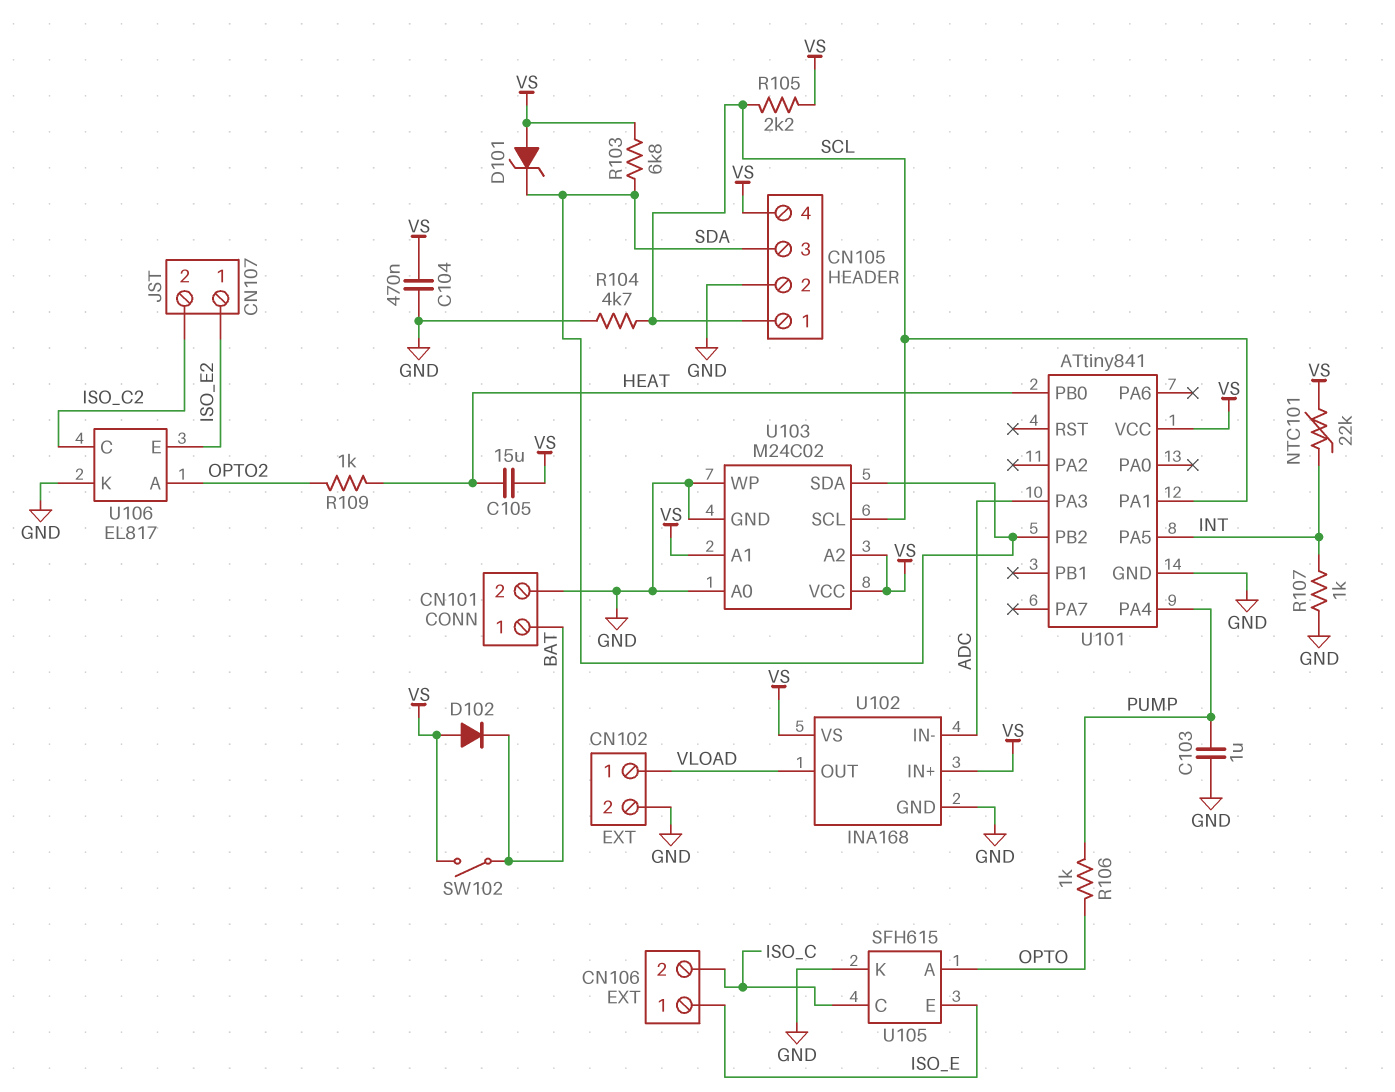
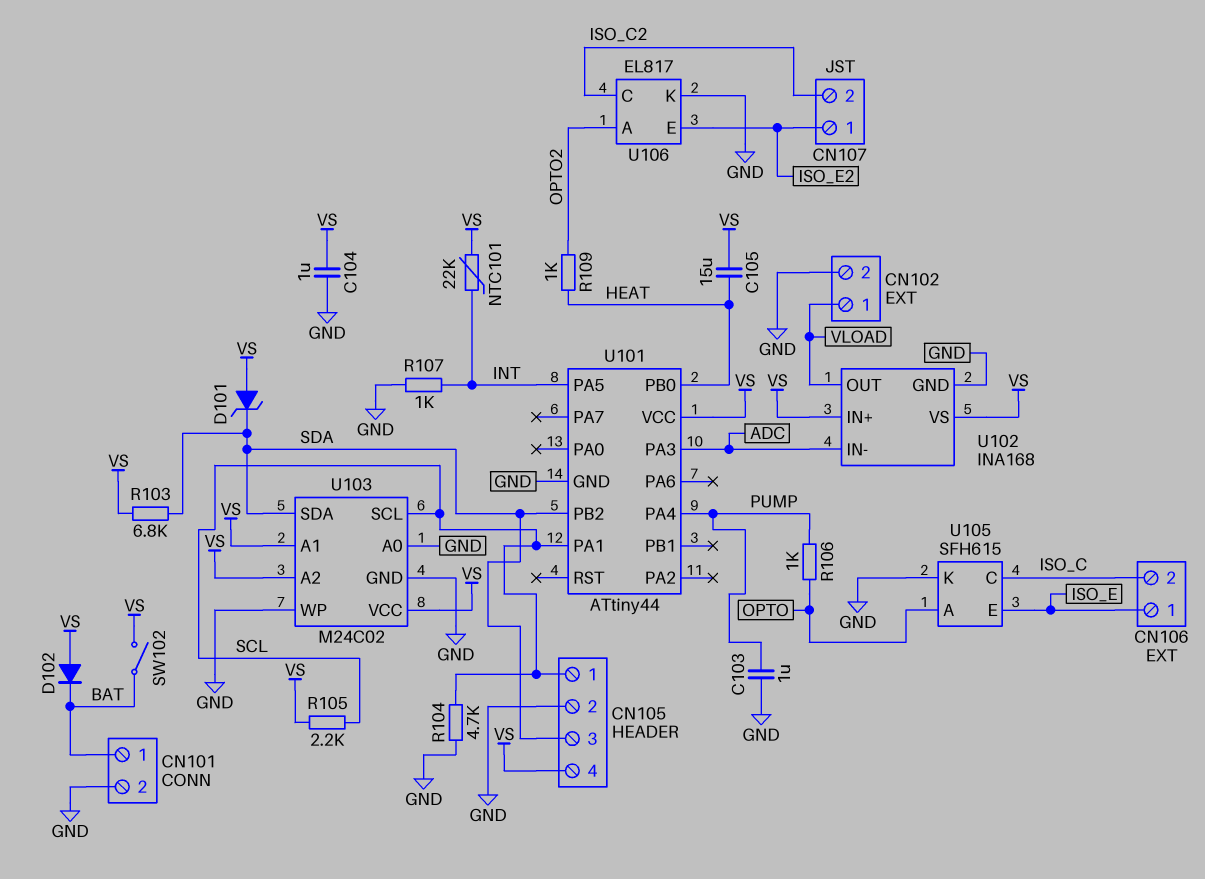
C104: 470nF (GND, VS) -> 1uF (GND, VS)
U101: ATtiny841 -> ATtiny44

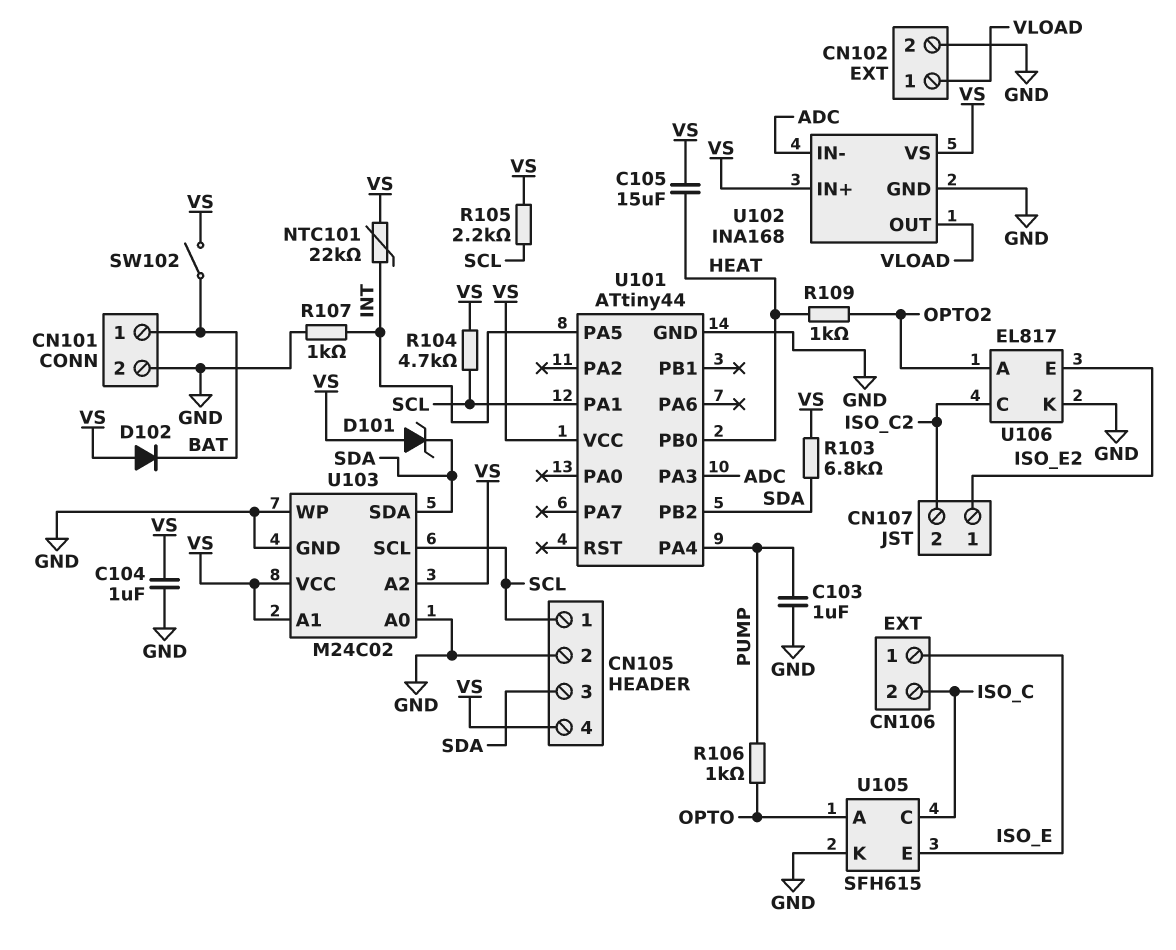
R104: 4.7k (GND, SCL) -> 4.7k (SCL, VS)

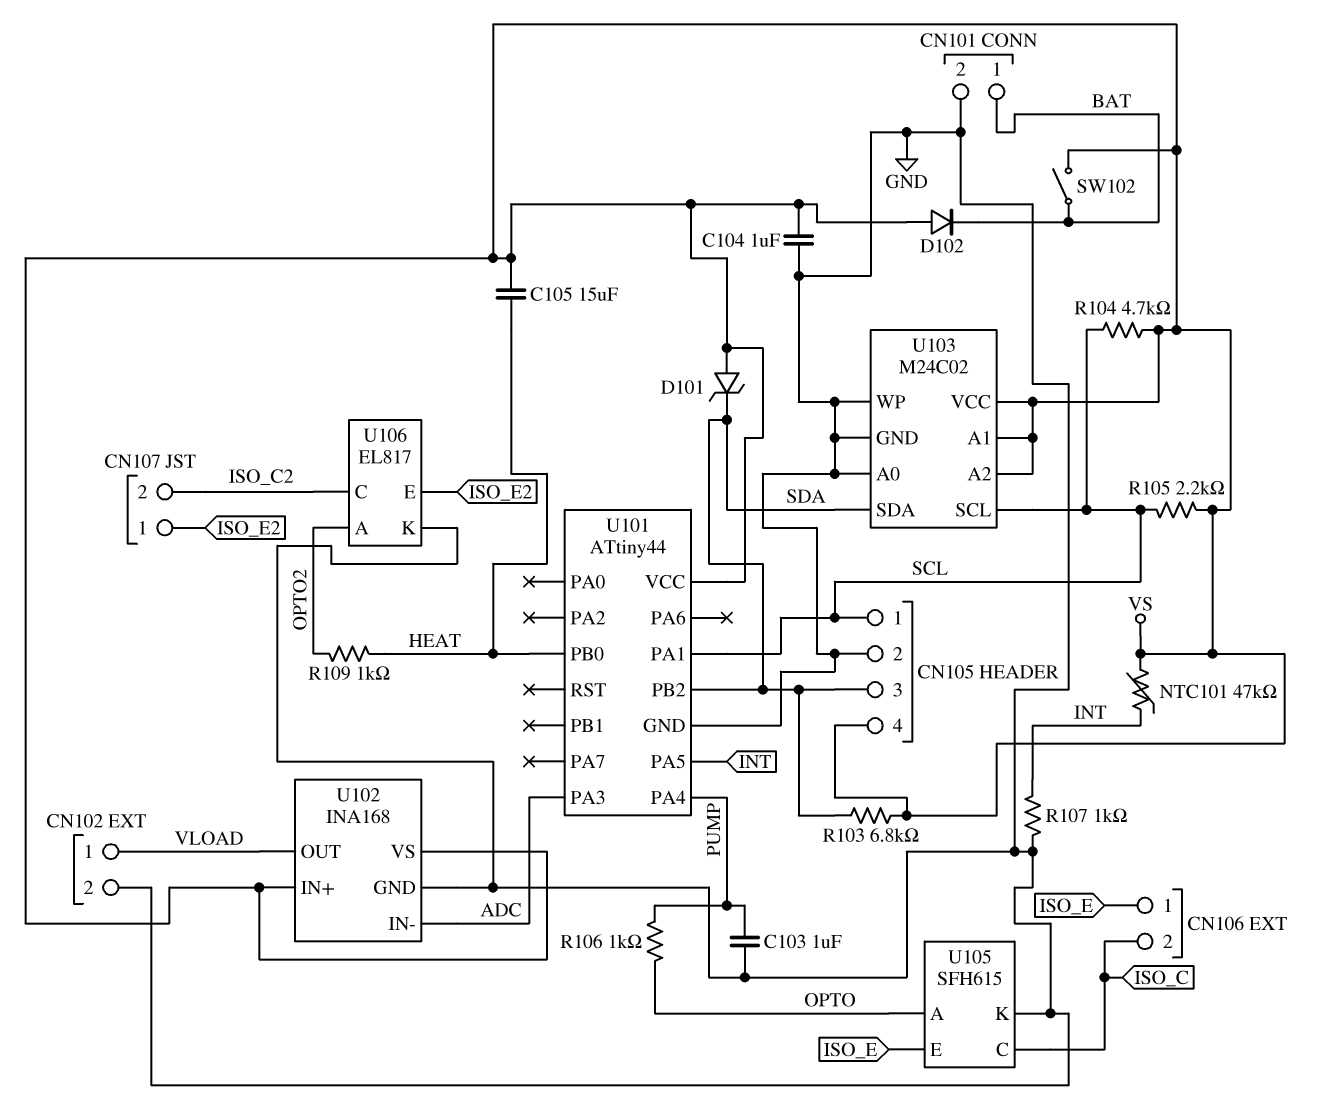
NTC101: 22k (INT, VS) -> 47k (INT, VS)

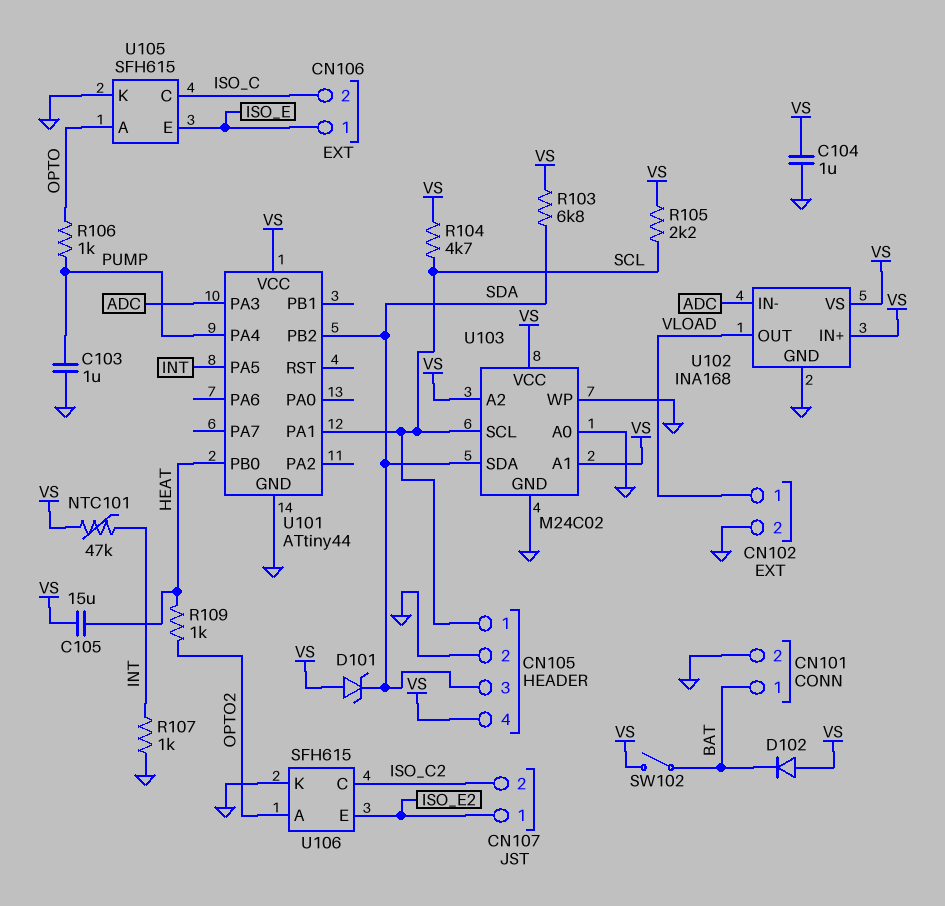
U106: EL817 -> SFH615

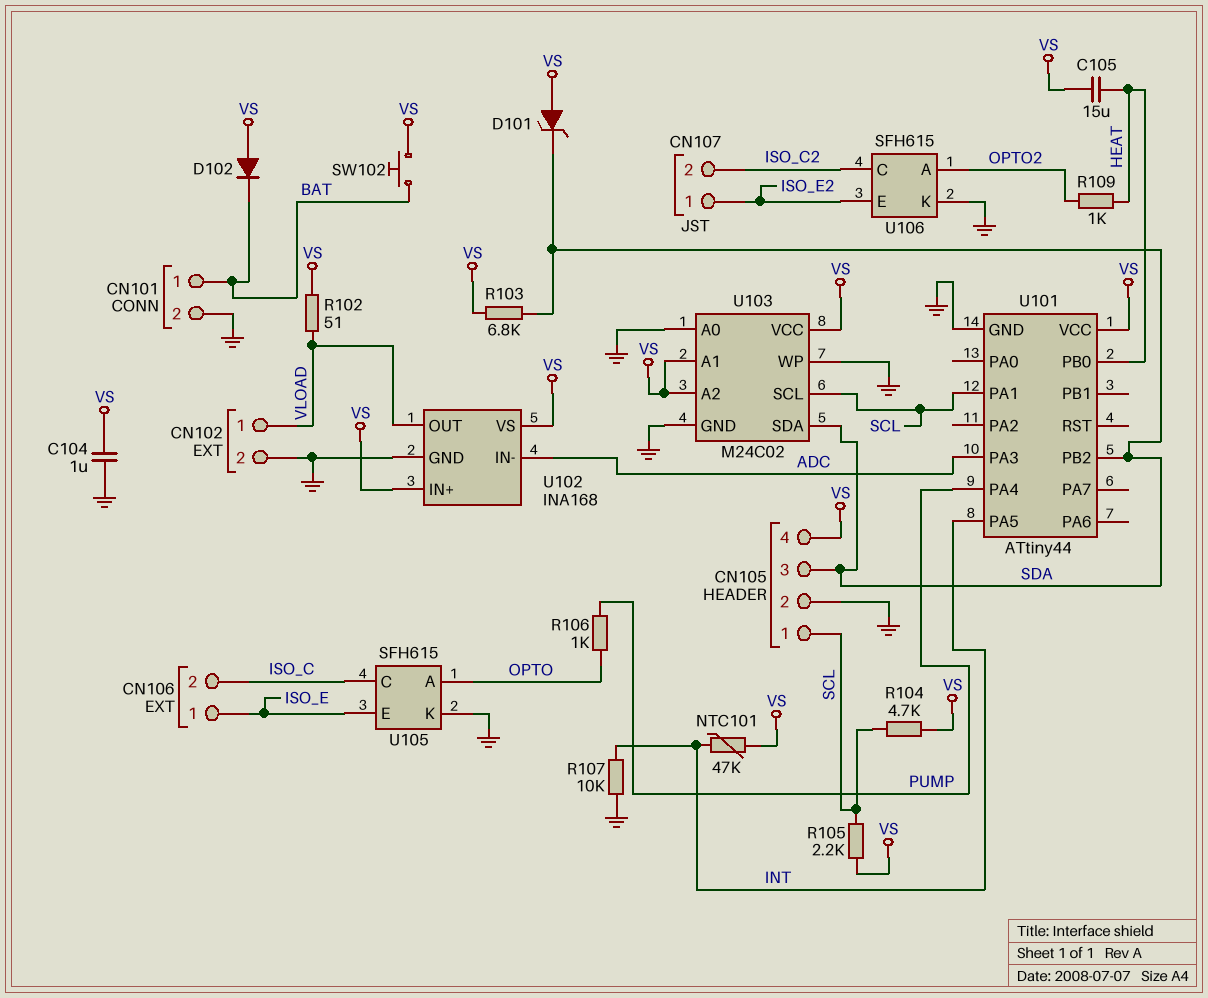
C103: 1uF (GND, PUMP) -> none
R102: none -> 51 (VLOAD, VS)
R107: 1k (GND, INT) -> 10k (GND, INT)
SW102: switch (BAT, VS) -> button (BAT, VS)

